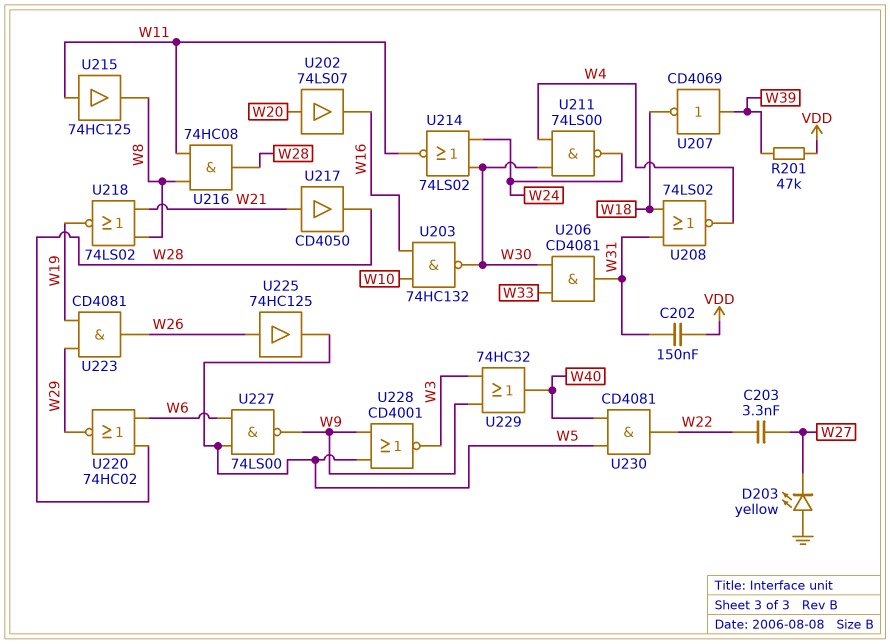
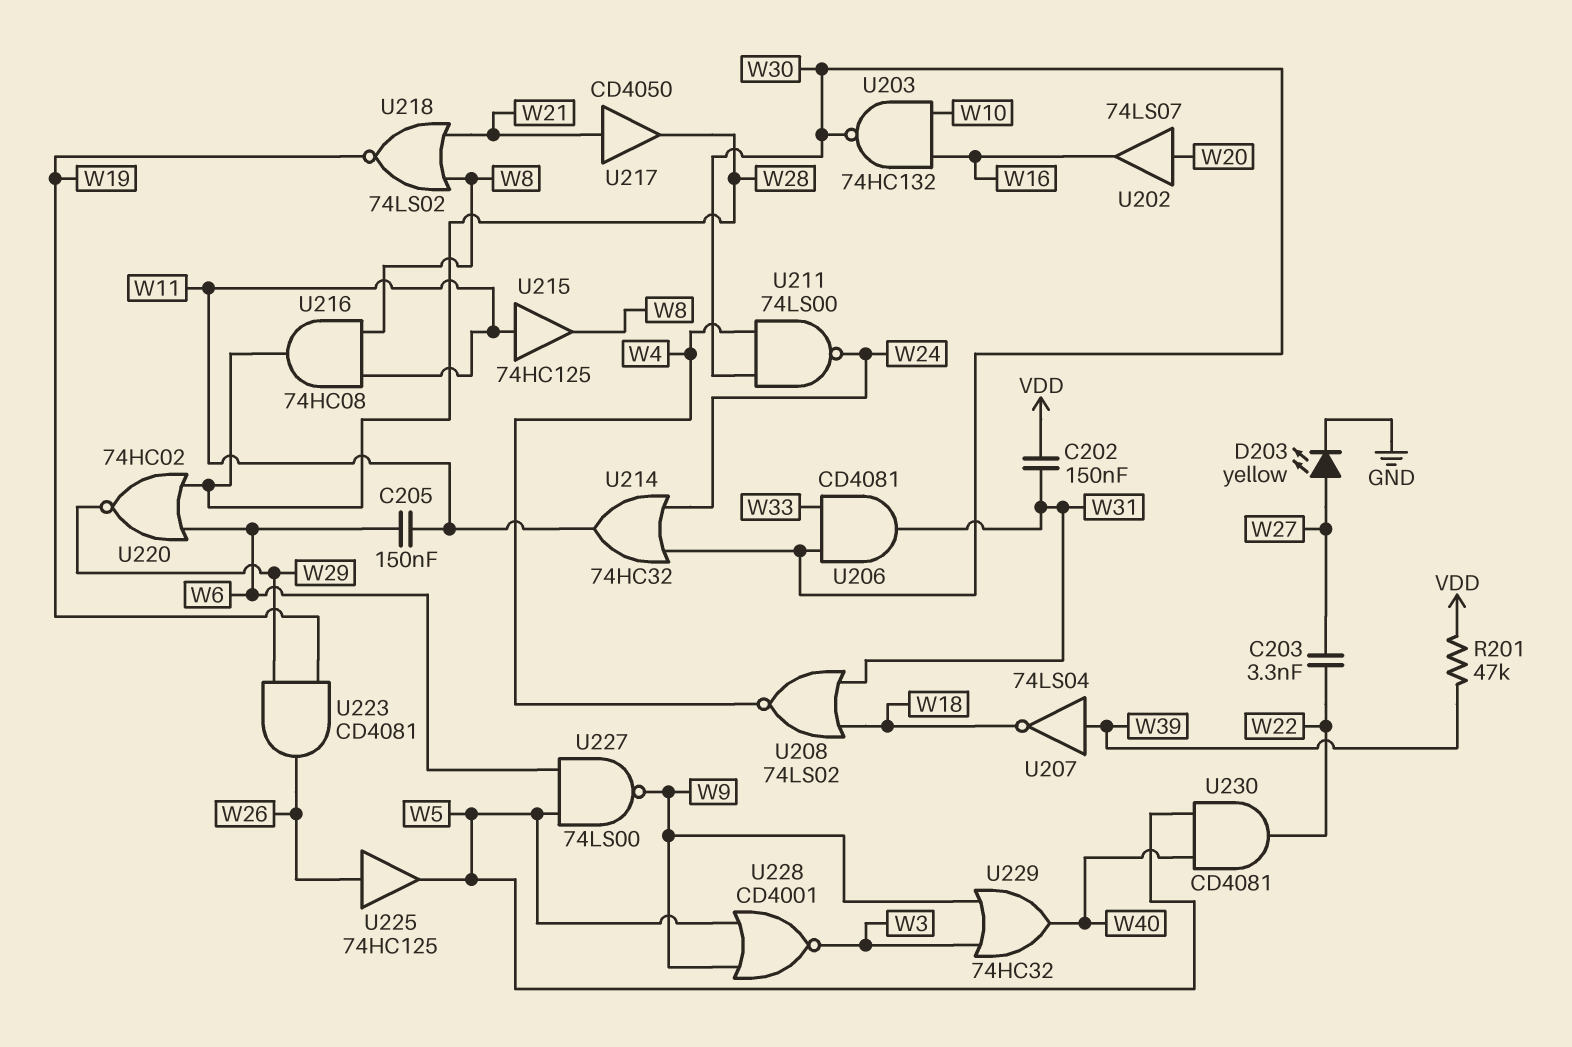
C205: none -> 150nF (W6, W11)
D203: LED yellow (A GND, K W27) -> LED yellow (A W27, K GND)
U207: NOT CD4069 (in W39, out W18) -> NOT 74LS04 (in W39, out W18)
U214: NOR 74LS02 (in W24, in W30, out W11) -> OR 74HC32 (in W24, in W30, out W11)

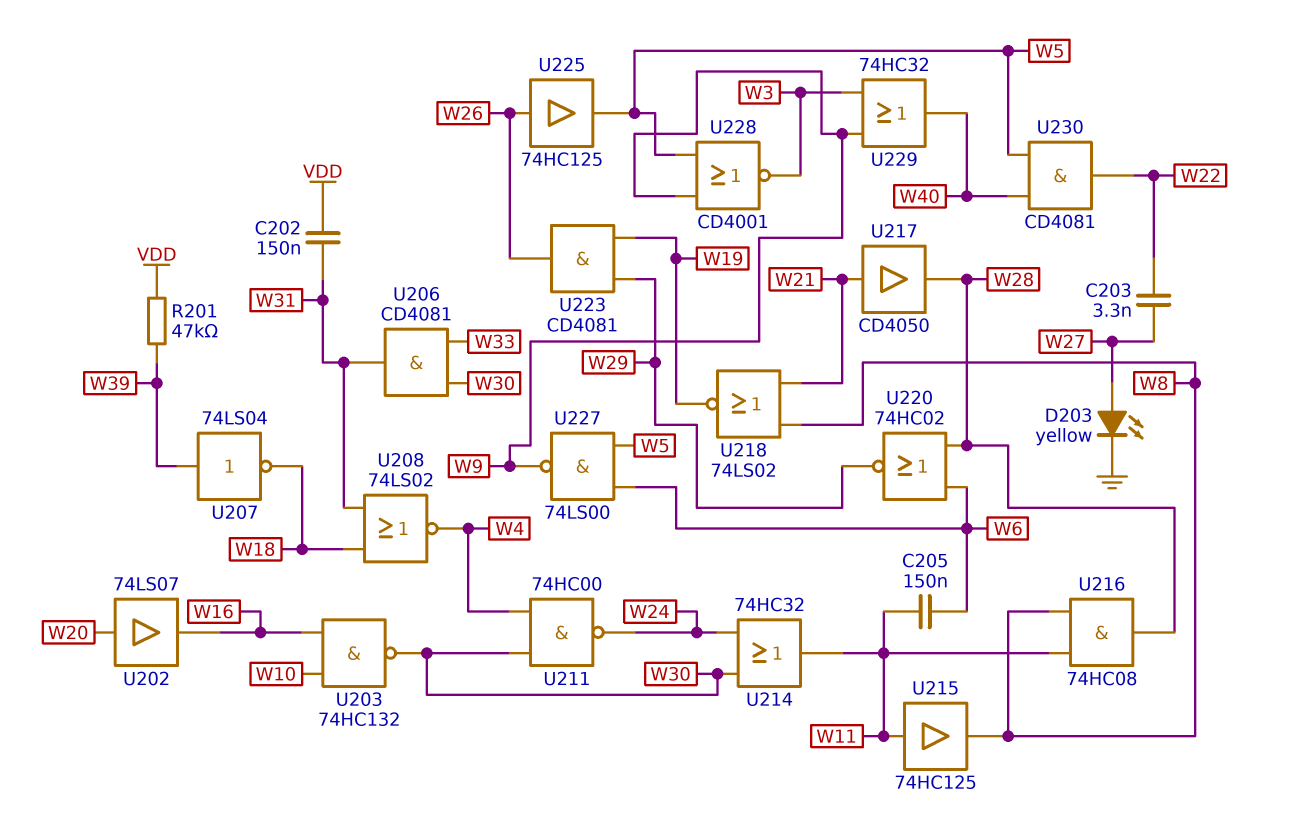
U211: NAND 74LS00 (in W4, in W30, out W24) -> NAND 74HC00 (in W4, in W30, out W24)

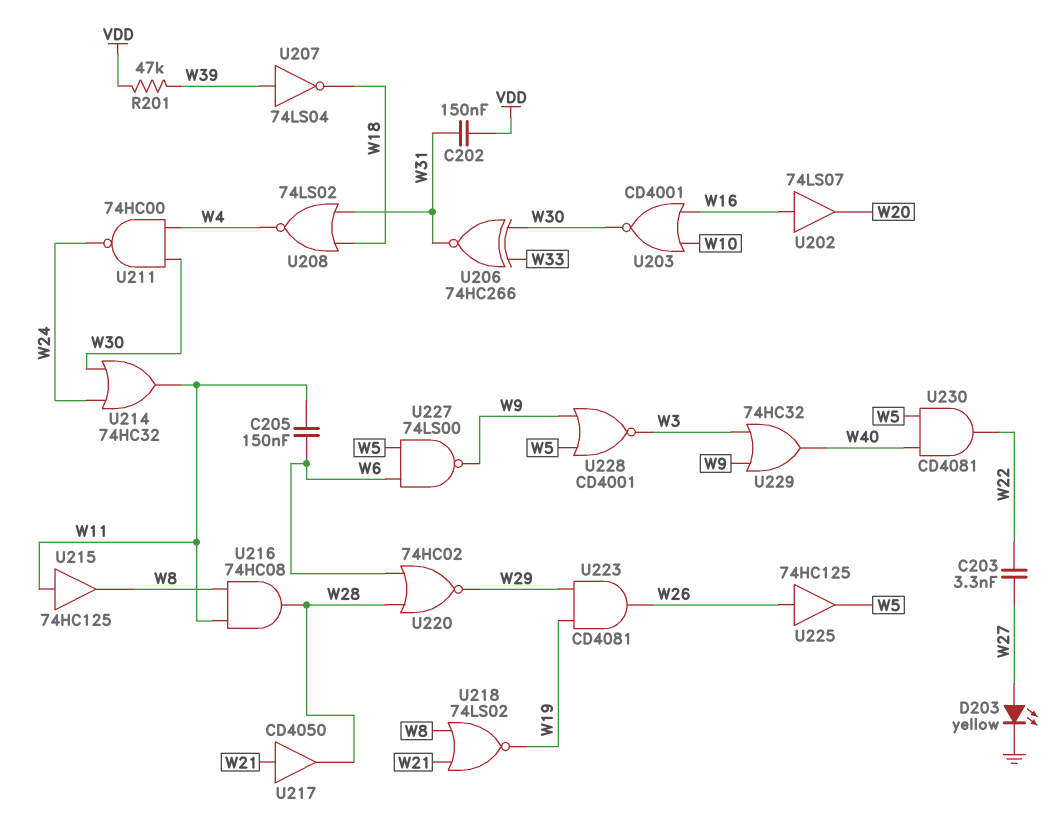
U202: buffer 74LS07 (in W20, out W16) -> buffer 74LS07 (in W16, out W20)
U203: NAND 74HC132 (in W10, in W16, out W30) -> NOR CD4001 (in W10, in W16, out W30)
U206: AND CD4081 (in W30, in W33, out W31) -> XNOR 74HC266 (in W30, in W33, out W31)

